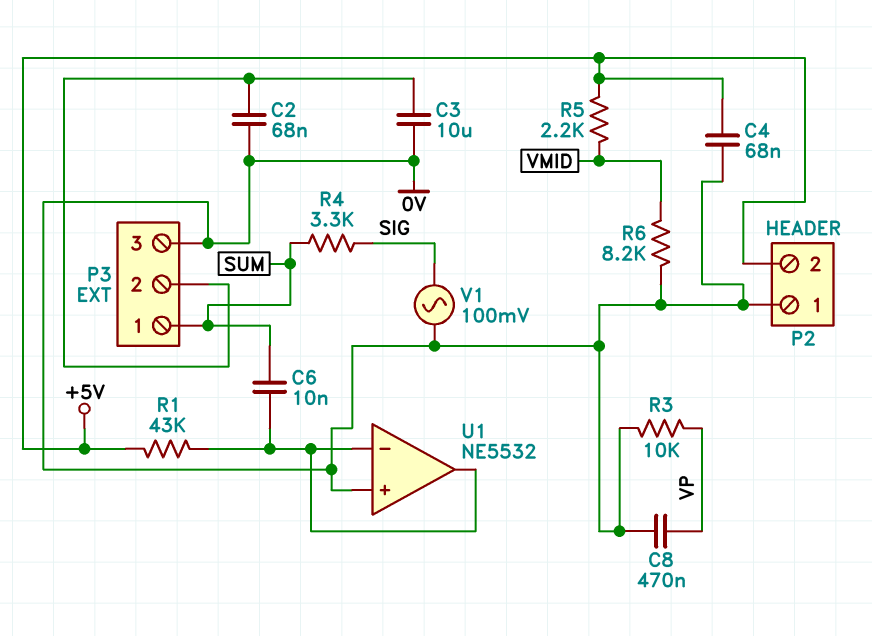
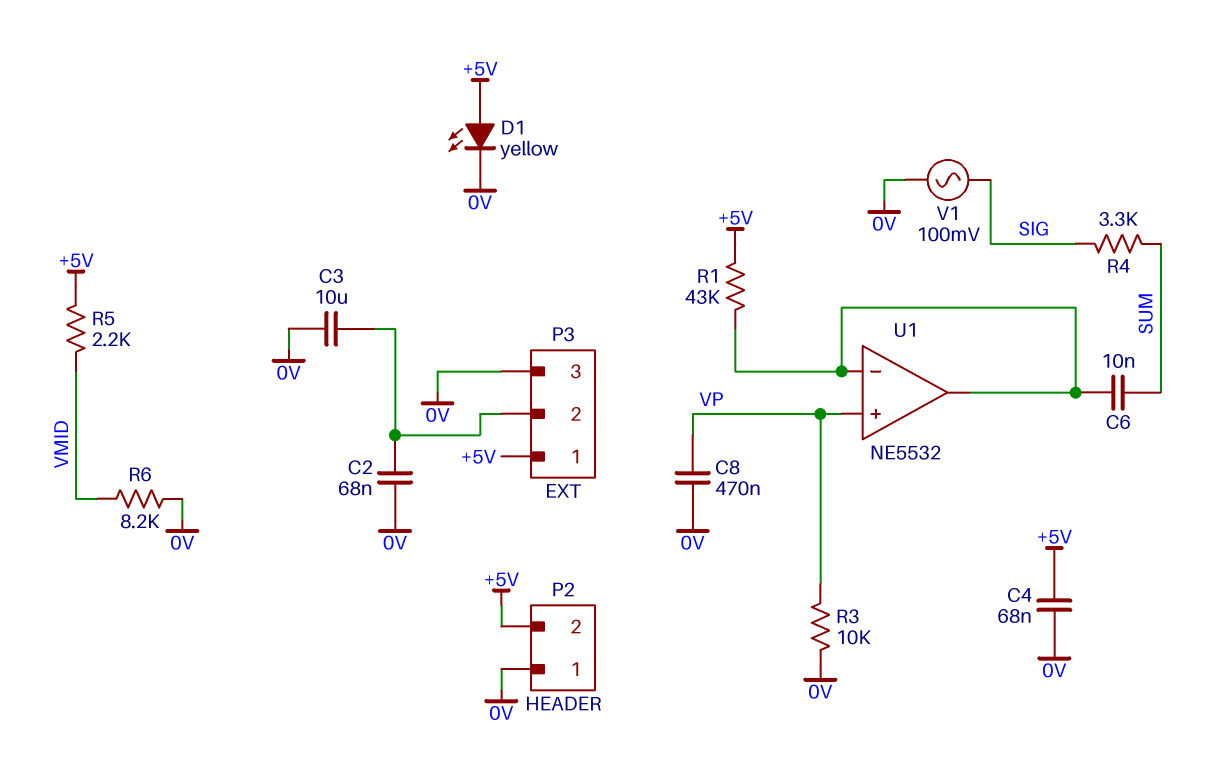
D1: none -> LED yellow (A +5V, K 0V)
P3 pin 1: SUM -> +5V
U1 pin in+: 0V -> VP

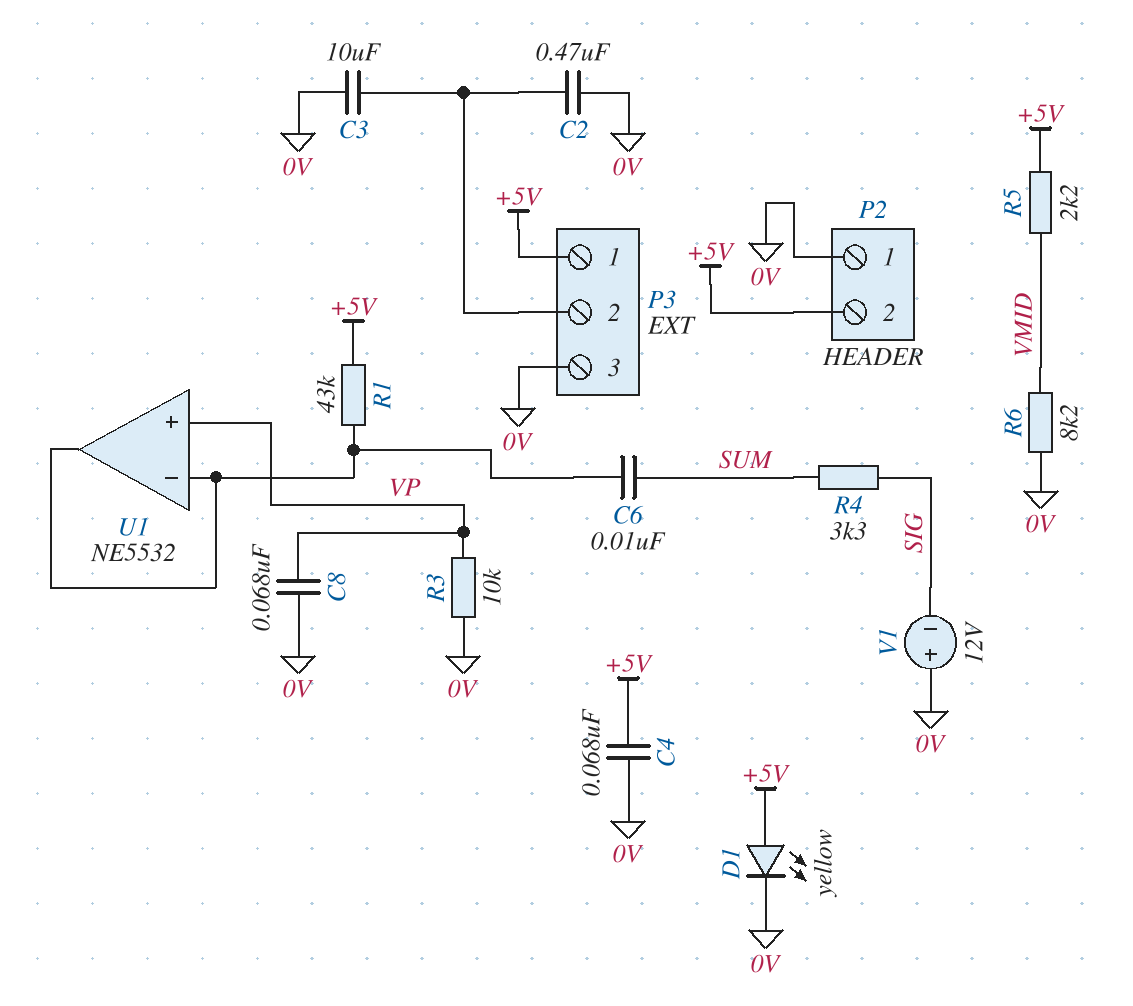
C2: 68nF (0V, P3/2) -> 470nF (0V, P3/2)
C8: 470nF (0V, VP) -> 68nF (0V, VP)
V1: AC 100mV (0V, SIG) -> 12V (plus 0V, minus SIG)

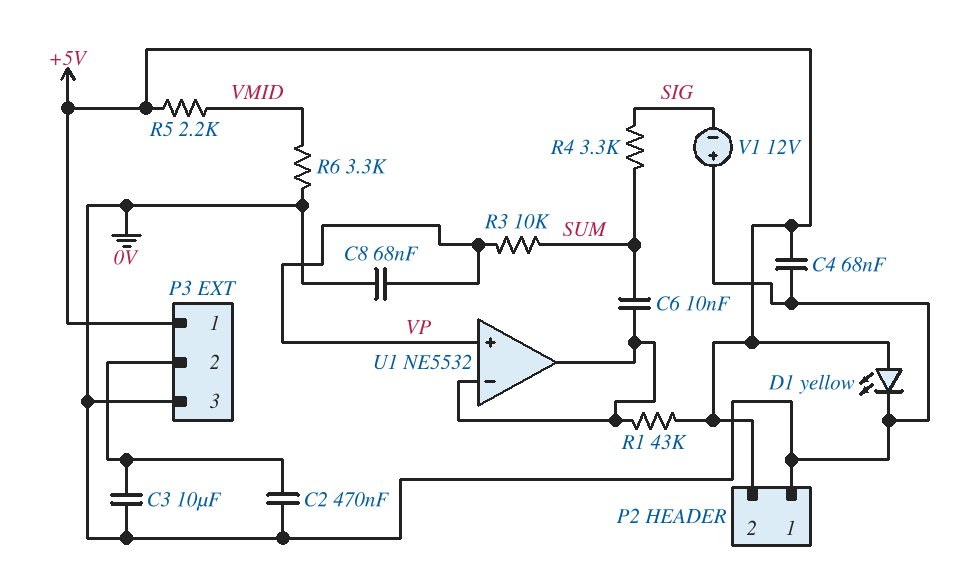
R3: 10k (0V, VP) -> 10k (SUM, VP)
R6: 8.2k (0V, VMID) -> 3.3k (0V, VMID)

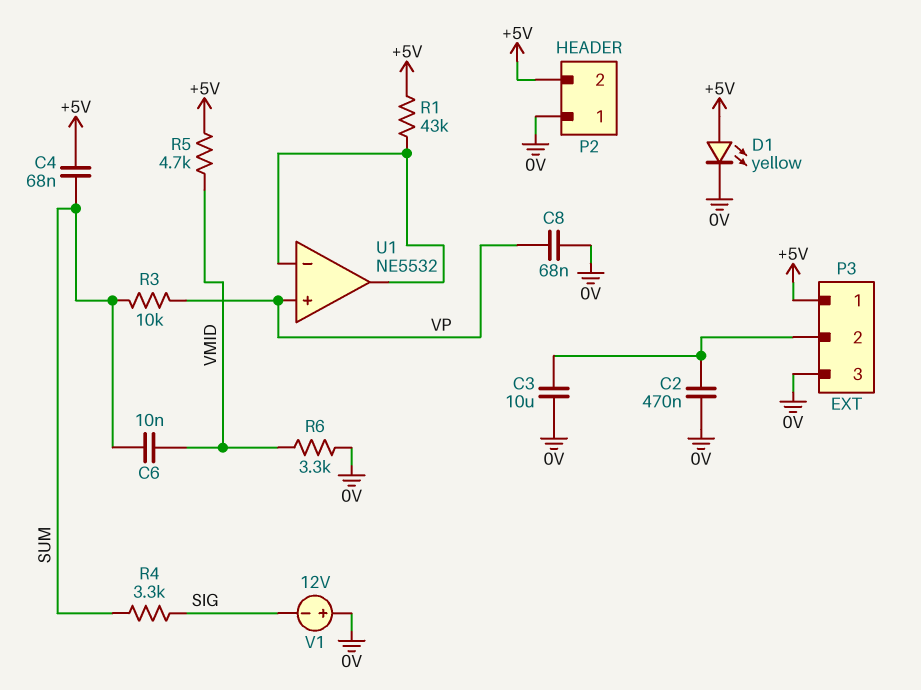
C4: 68nF (+5V, 0V) -> 68nF (+5V, SUM)
C6: 10nF (SUM, U1/in-) -> 10nF (SUM, VMID)
R5: 2.2k (+5V, VMID) -> 4.7k (+5V, VMID)

